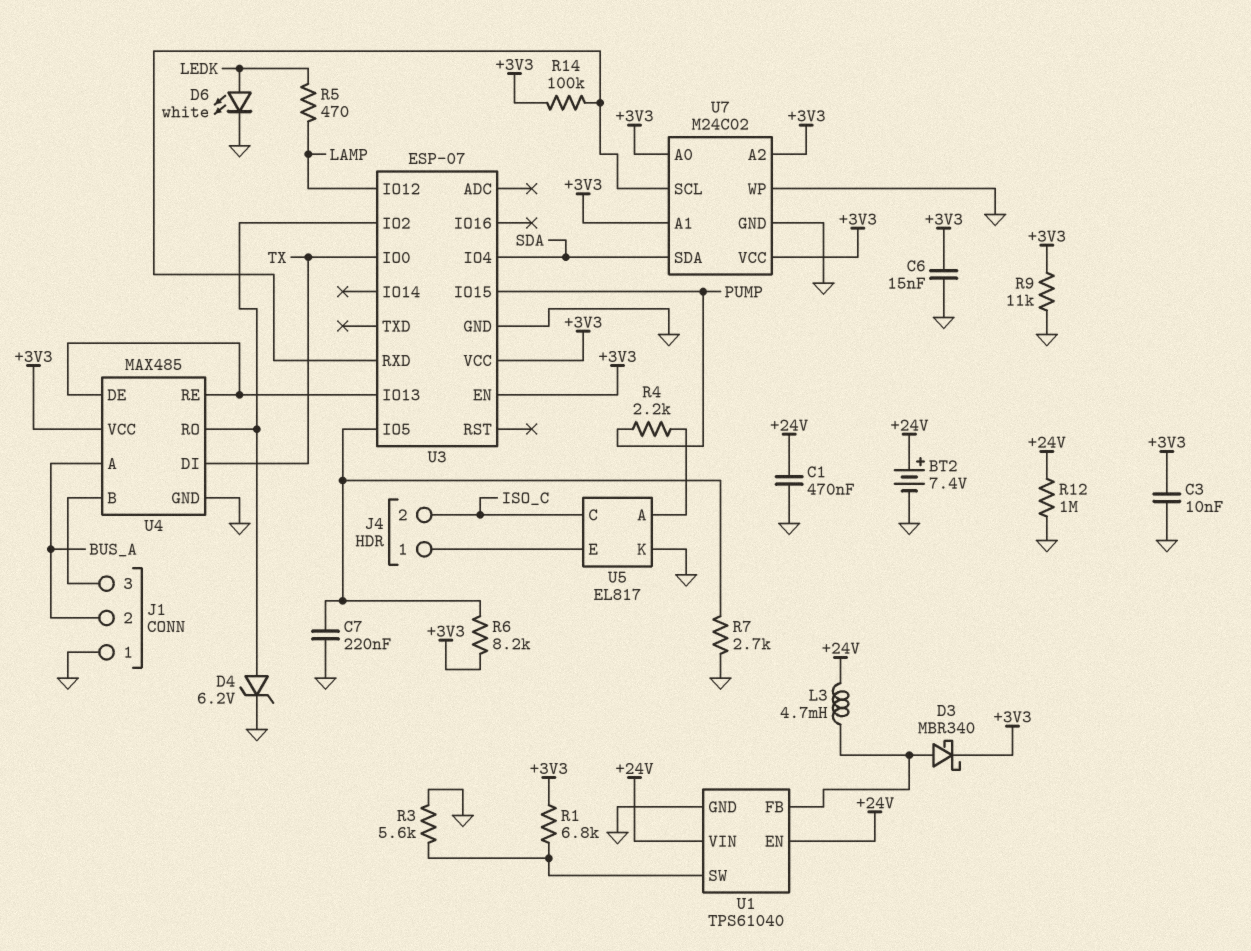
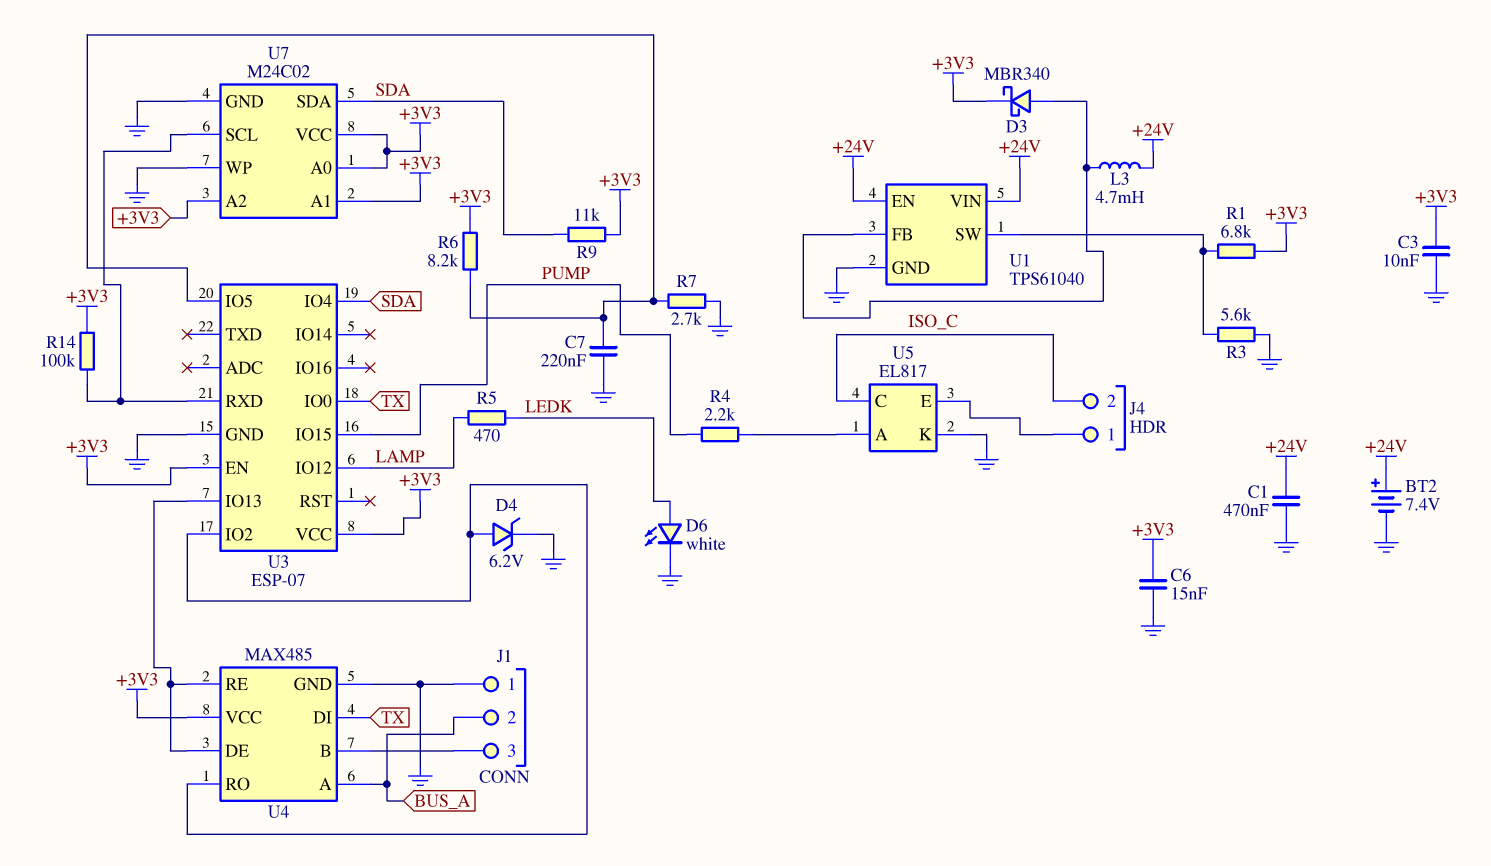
R9: 11k (+3V3, GND) -> 11k (+3V3, SDA)
R12: 1M (+24V, GND) -> none

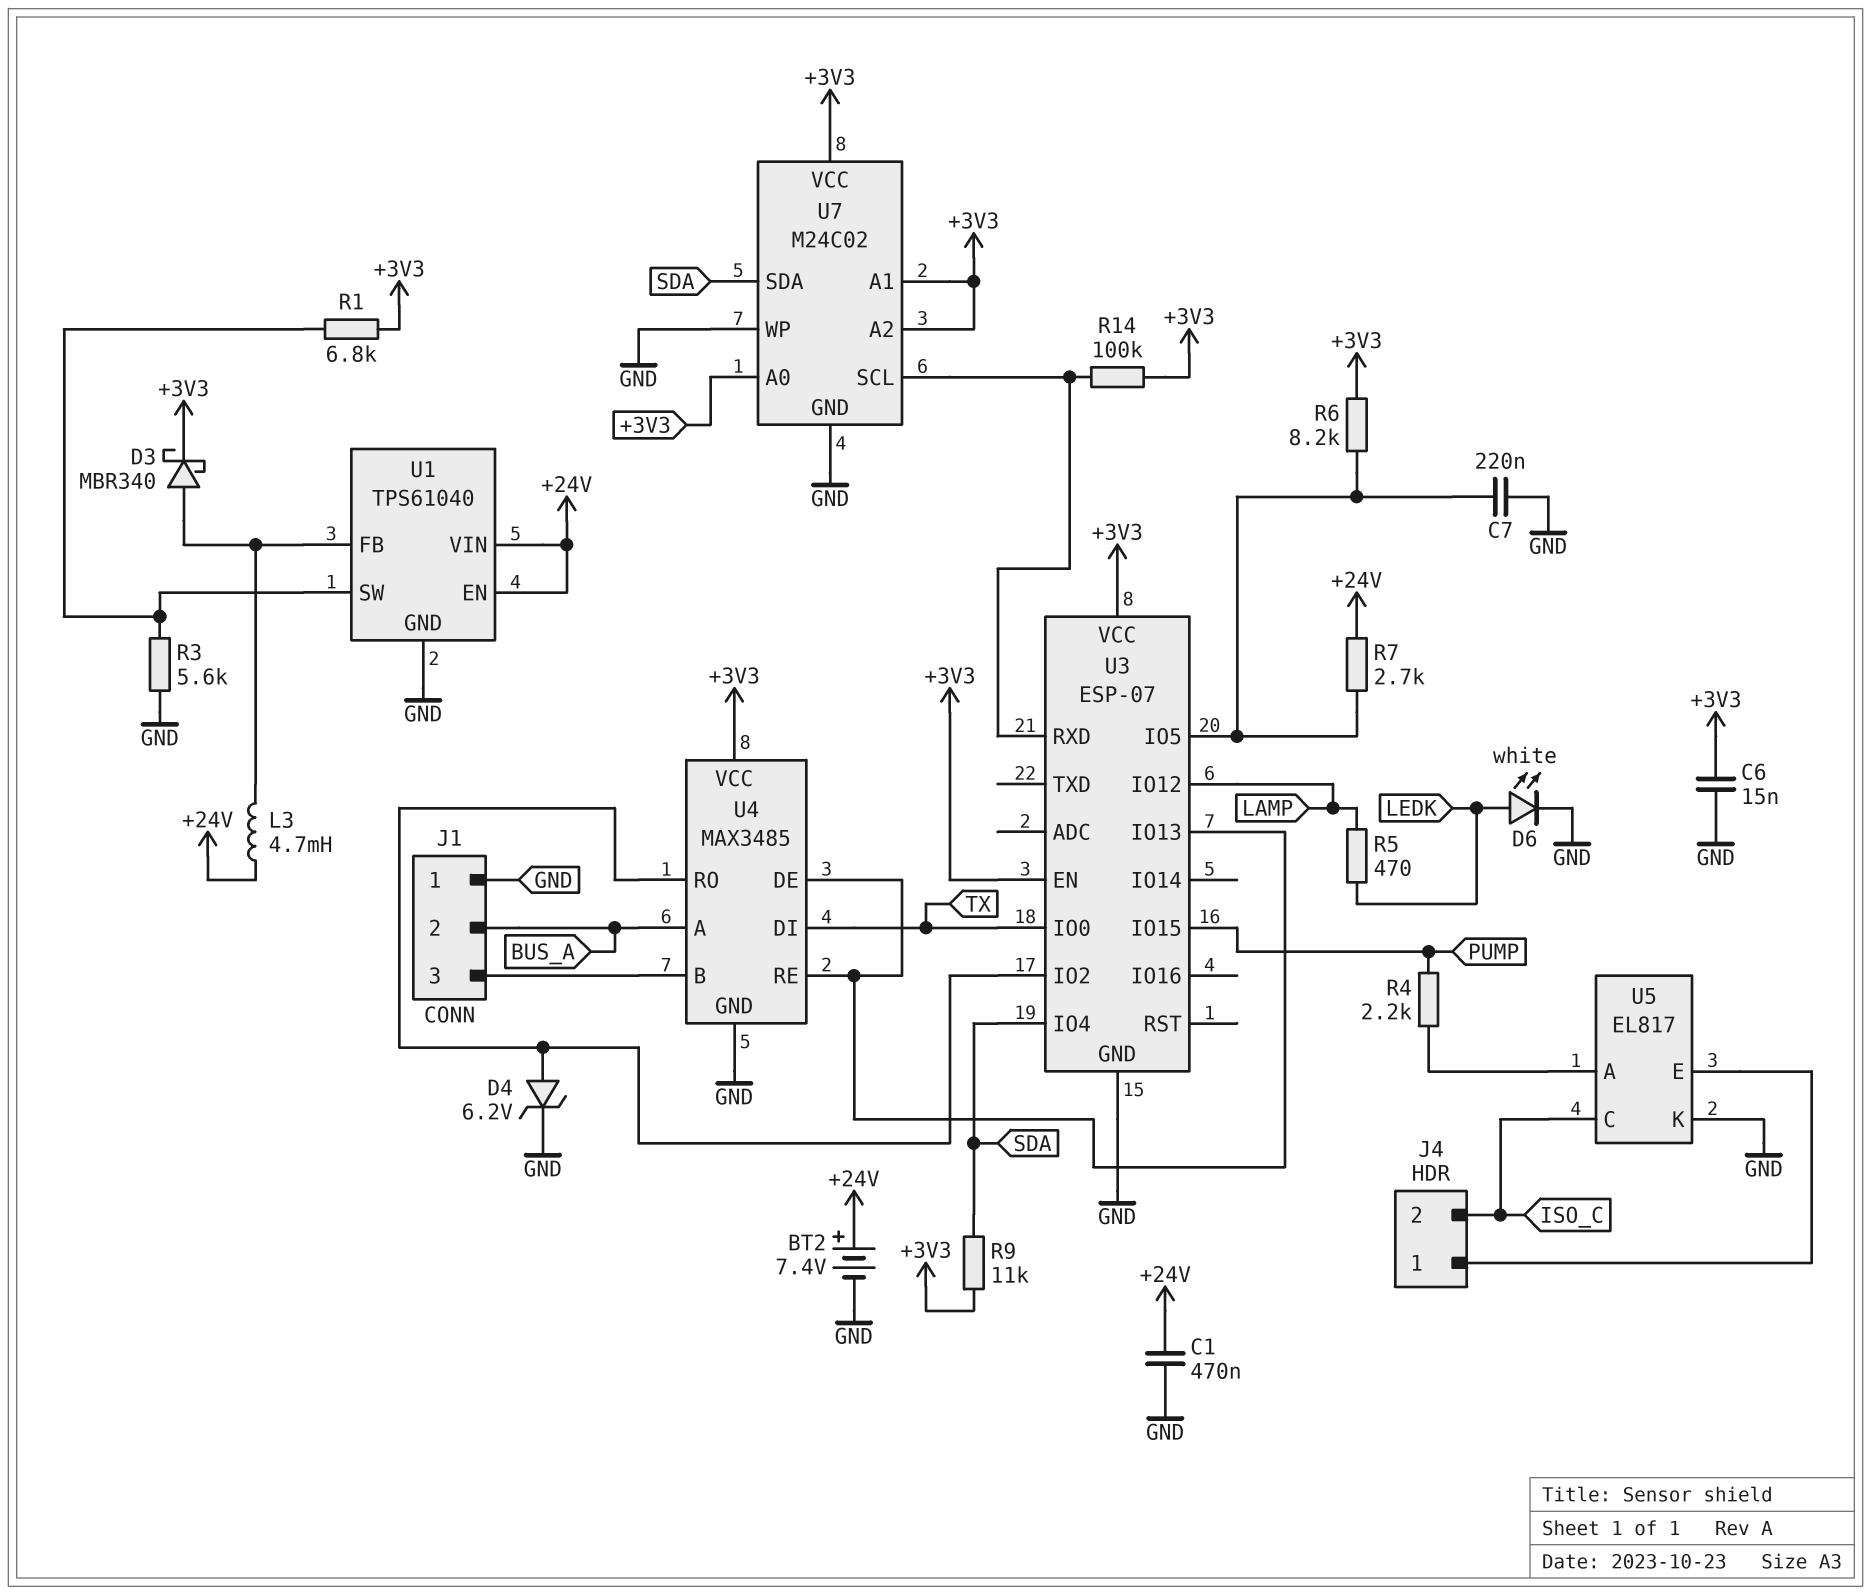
C3: 10nF (+3V3, GND) -> none
R7: 2.7k (GND, U3/IO5) -> 2.7k (+24V, U3/IO5)
U4: MAX485 -> MAX3485

